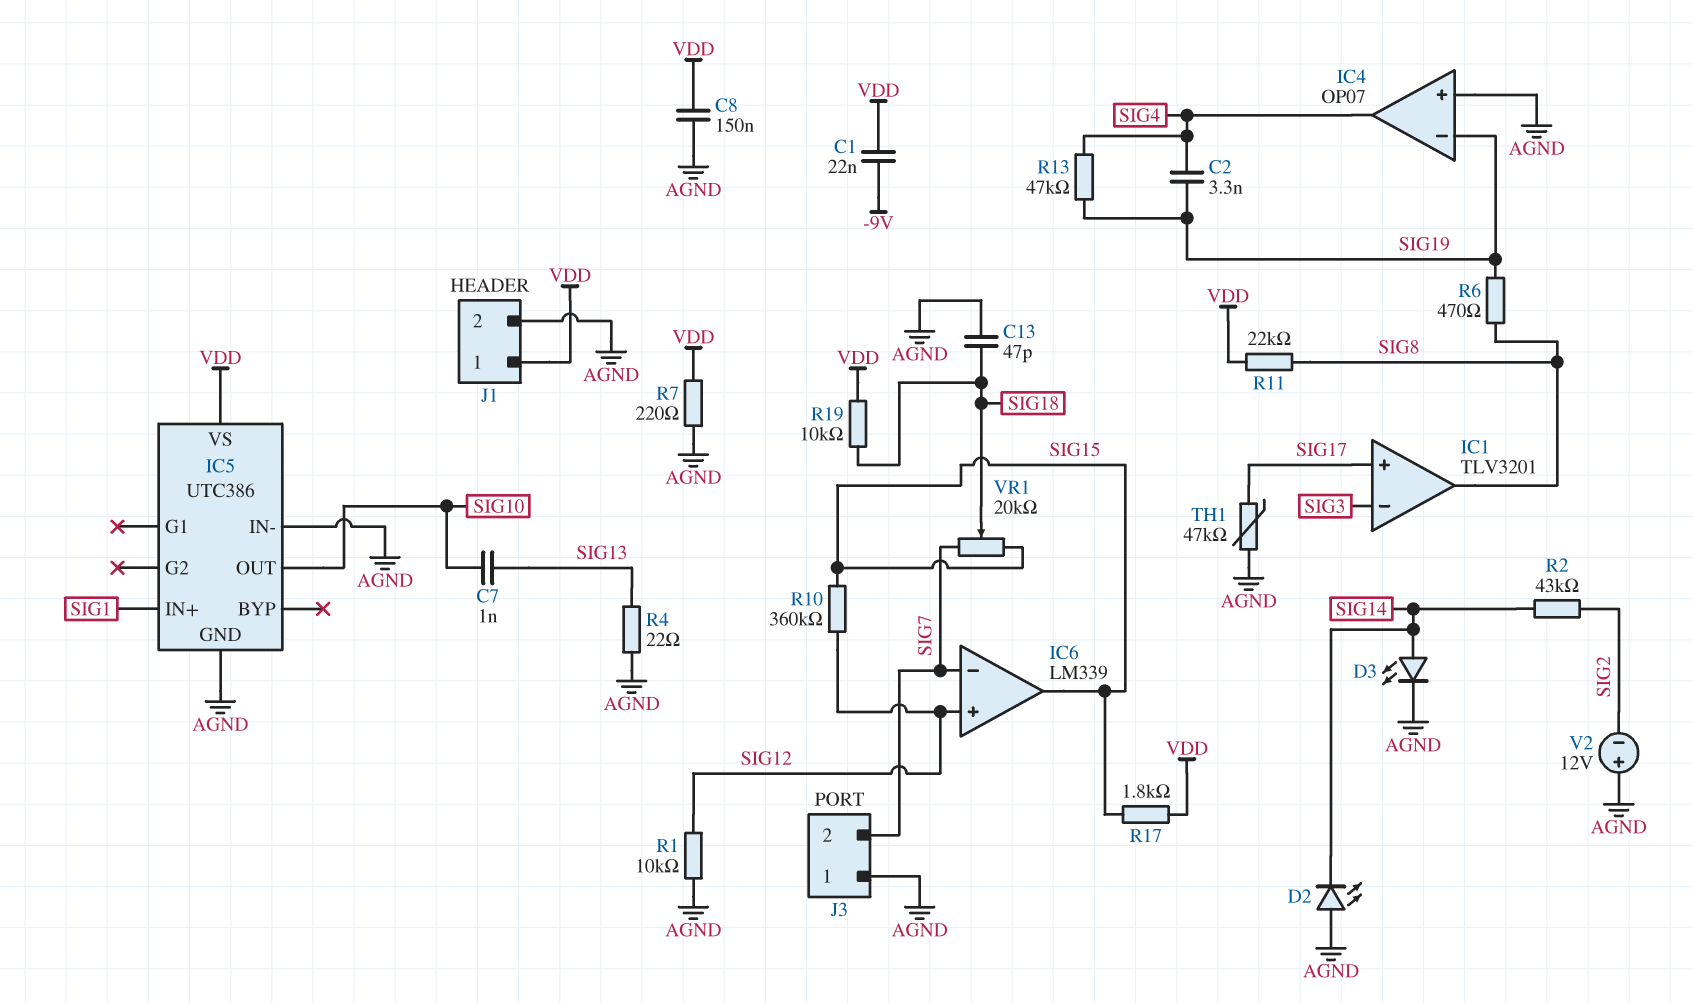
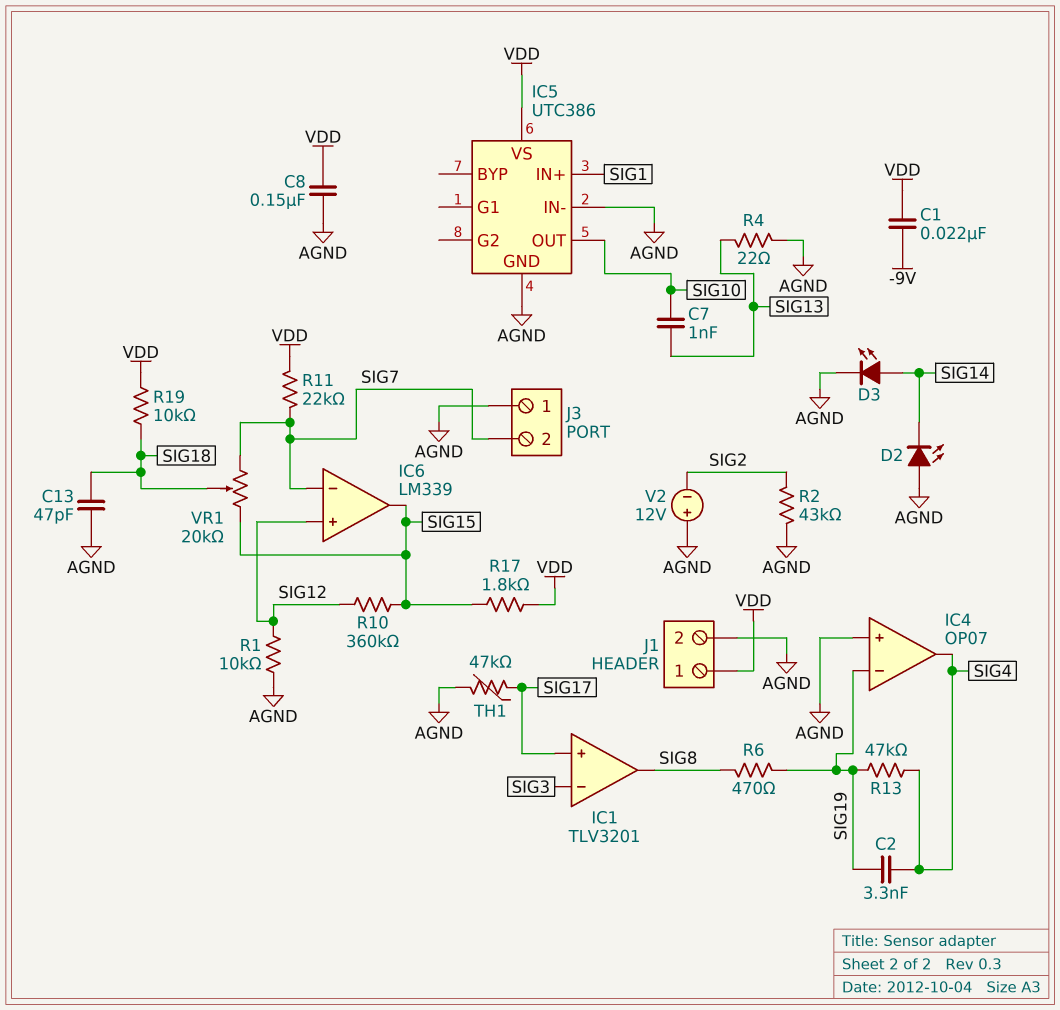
R2: 43k (SIG2, SIG14) -> 43k (AGND, SIG2)
R7: 220 (AGND, VDD) -> none
R11: 22k (SIG8, VDD) -> 22k (SIG7, VDD)

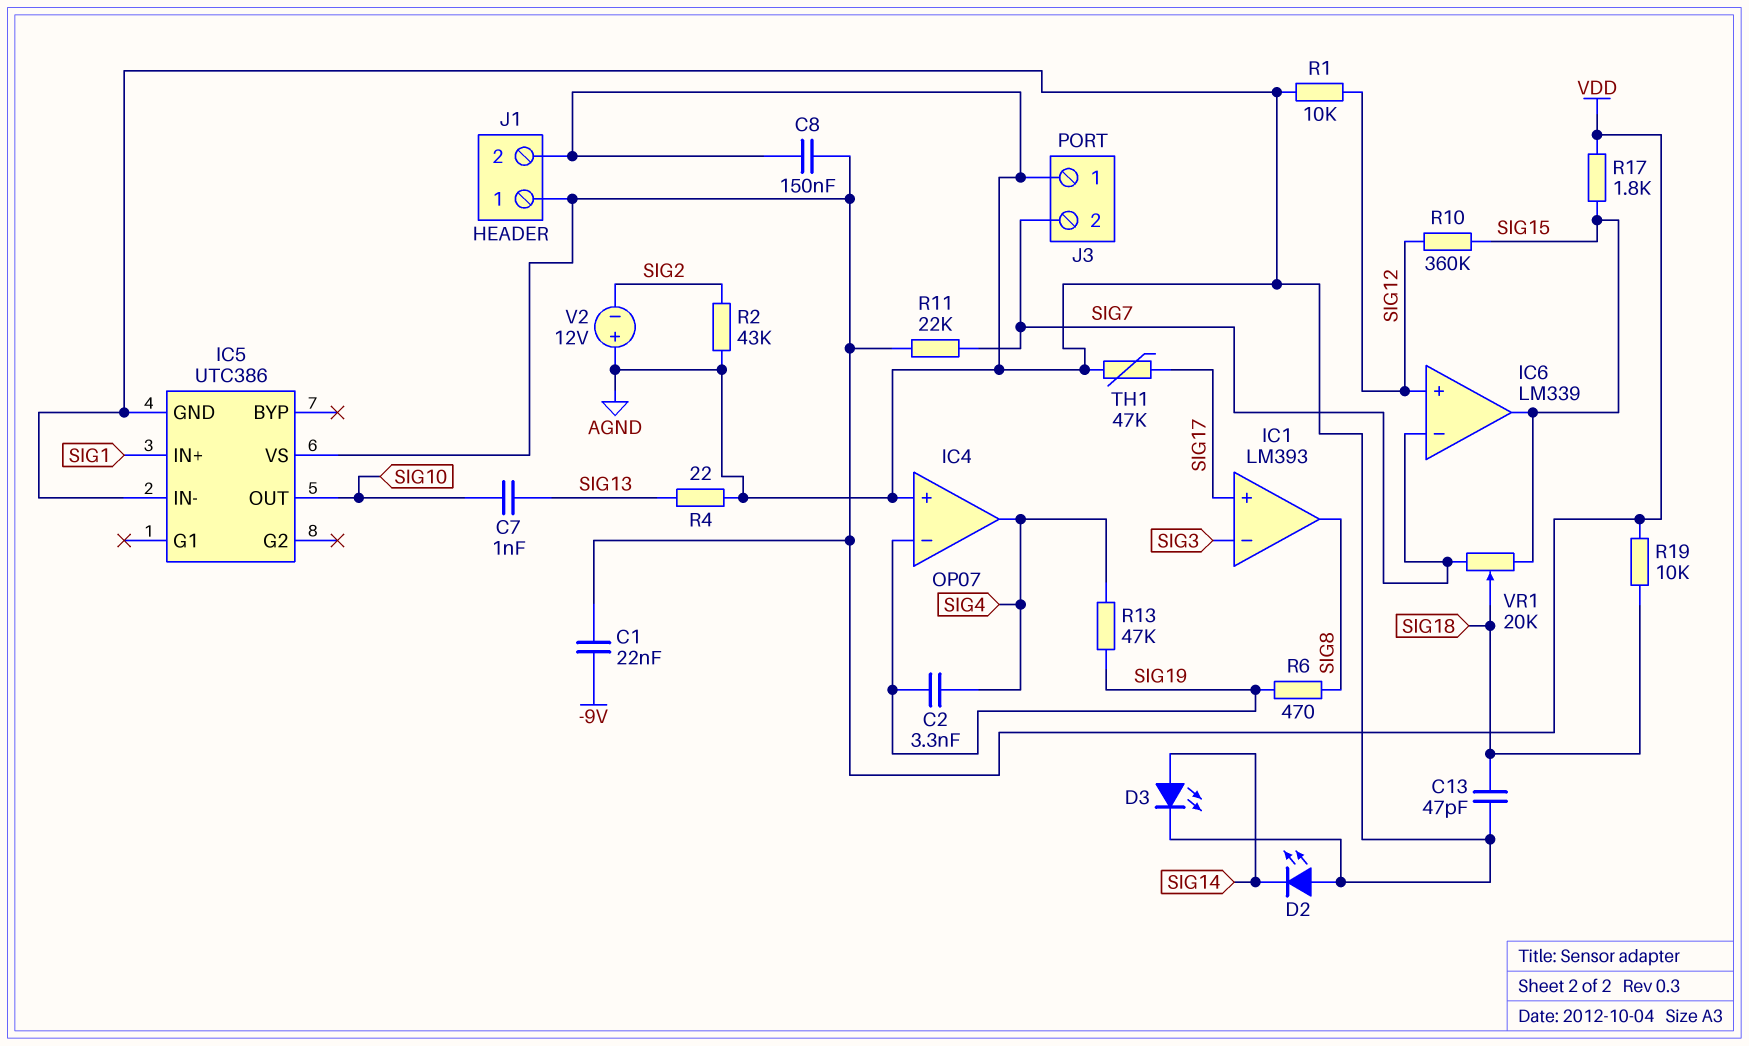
IC1: TLV3201 -> LM393

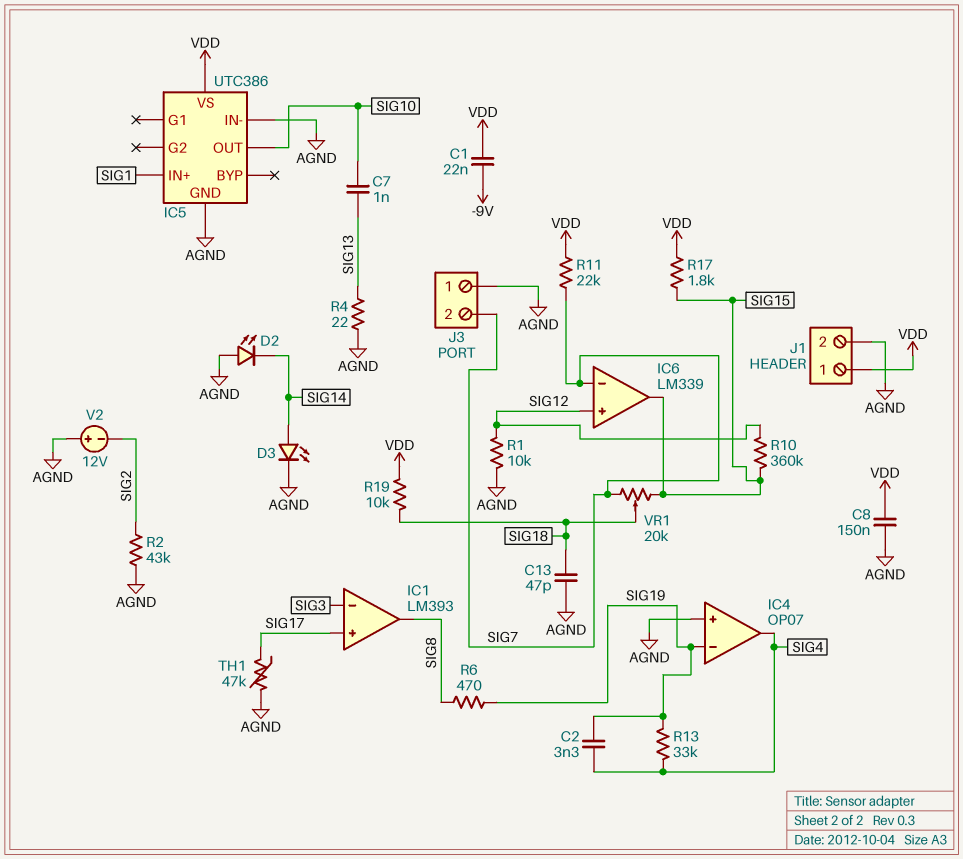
R13: 47k (SIG4, SIG19) -> 33k (SIG4, SIG19)

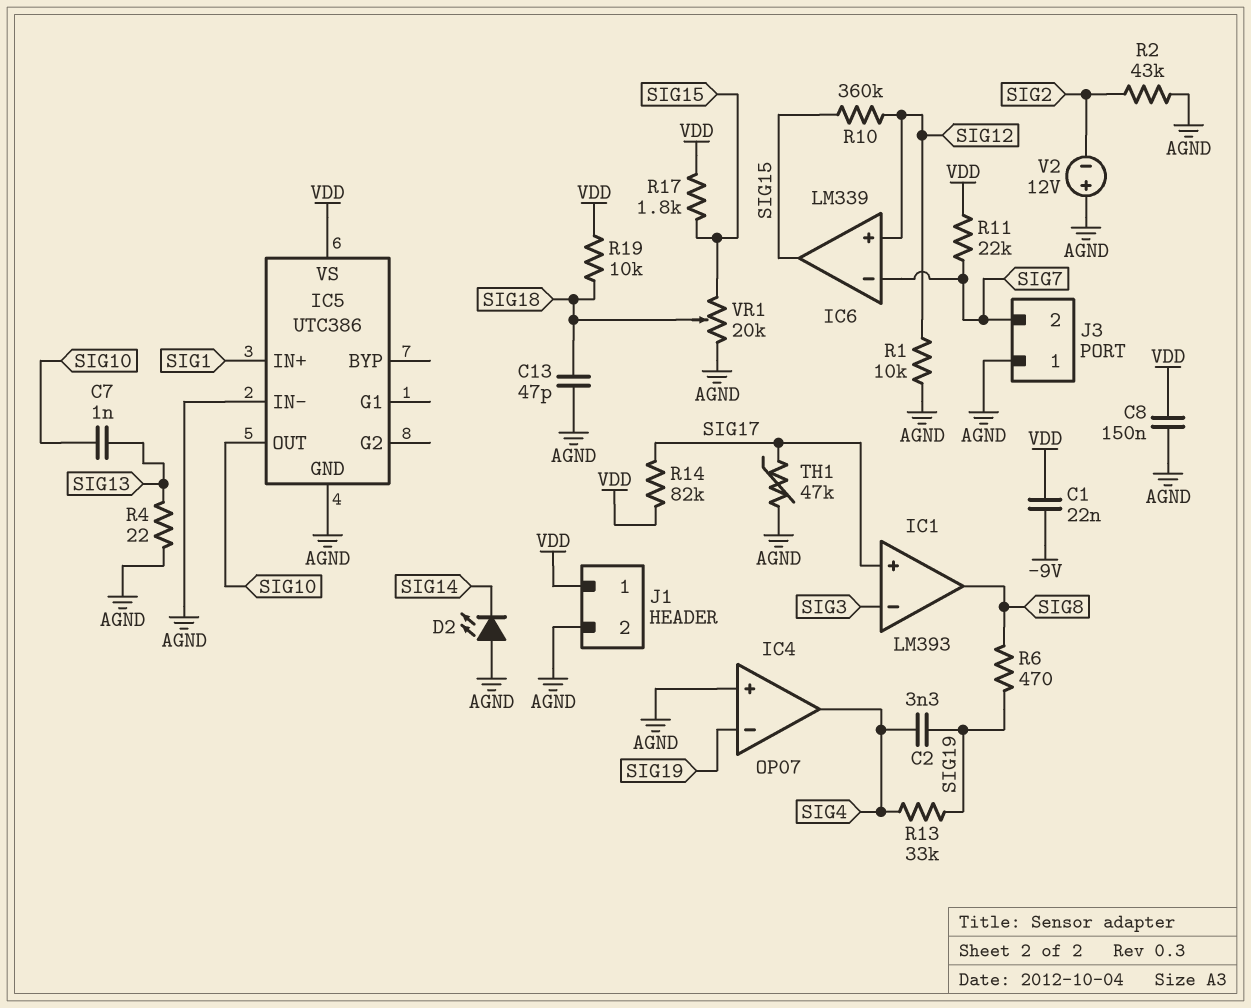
D3: LED (A SIG14, K AGND) -> none
R14: none -> 82k (SIG17, VDD)
VR1: 20k (SIG7, SIG15, wiper SIG18) -> 20k (AGND, SIG15, wiper SIG18)

